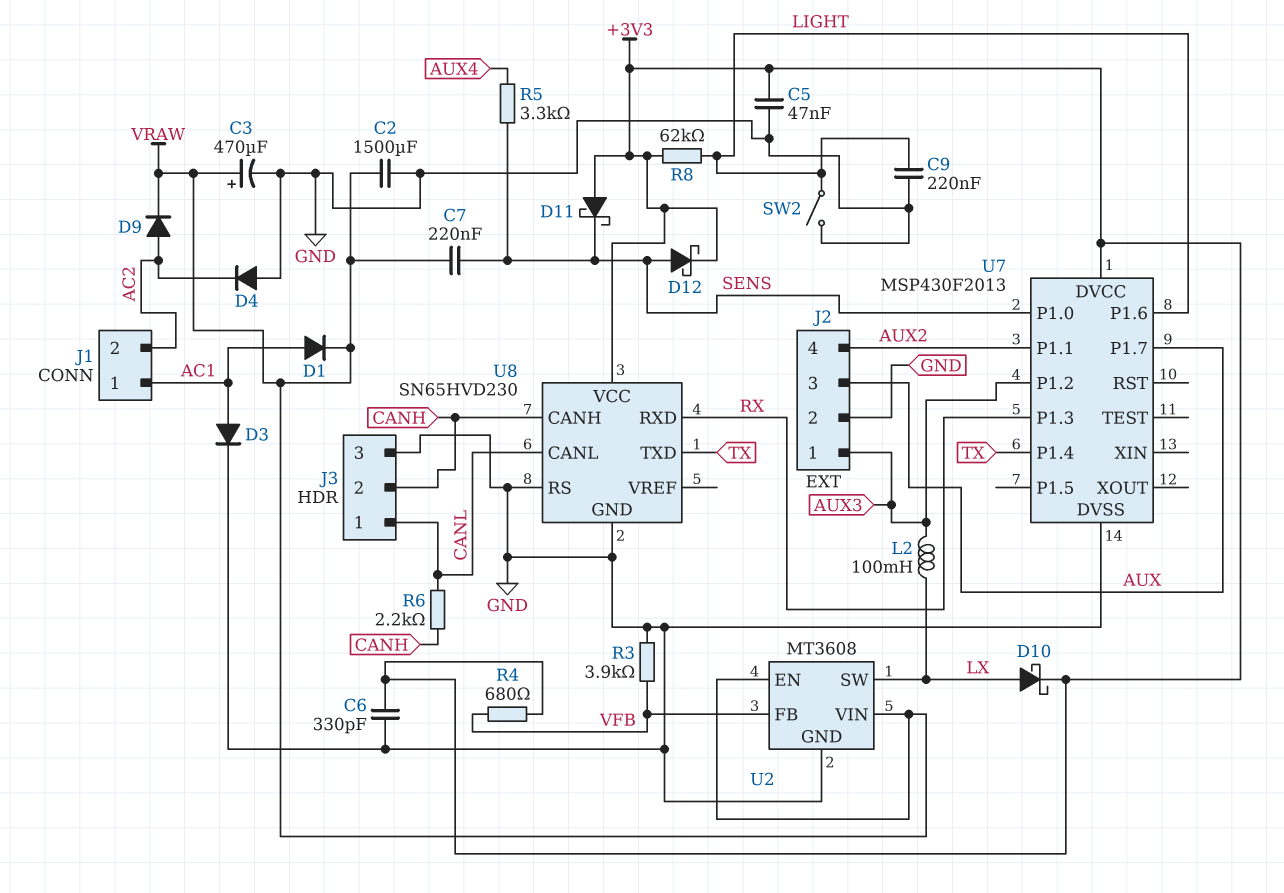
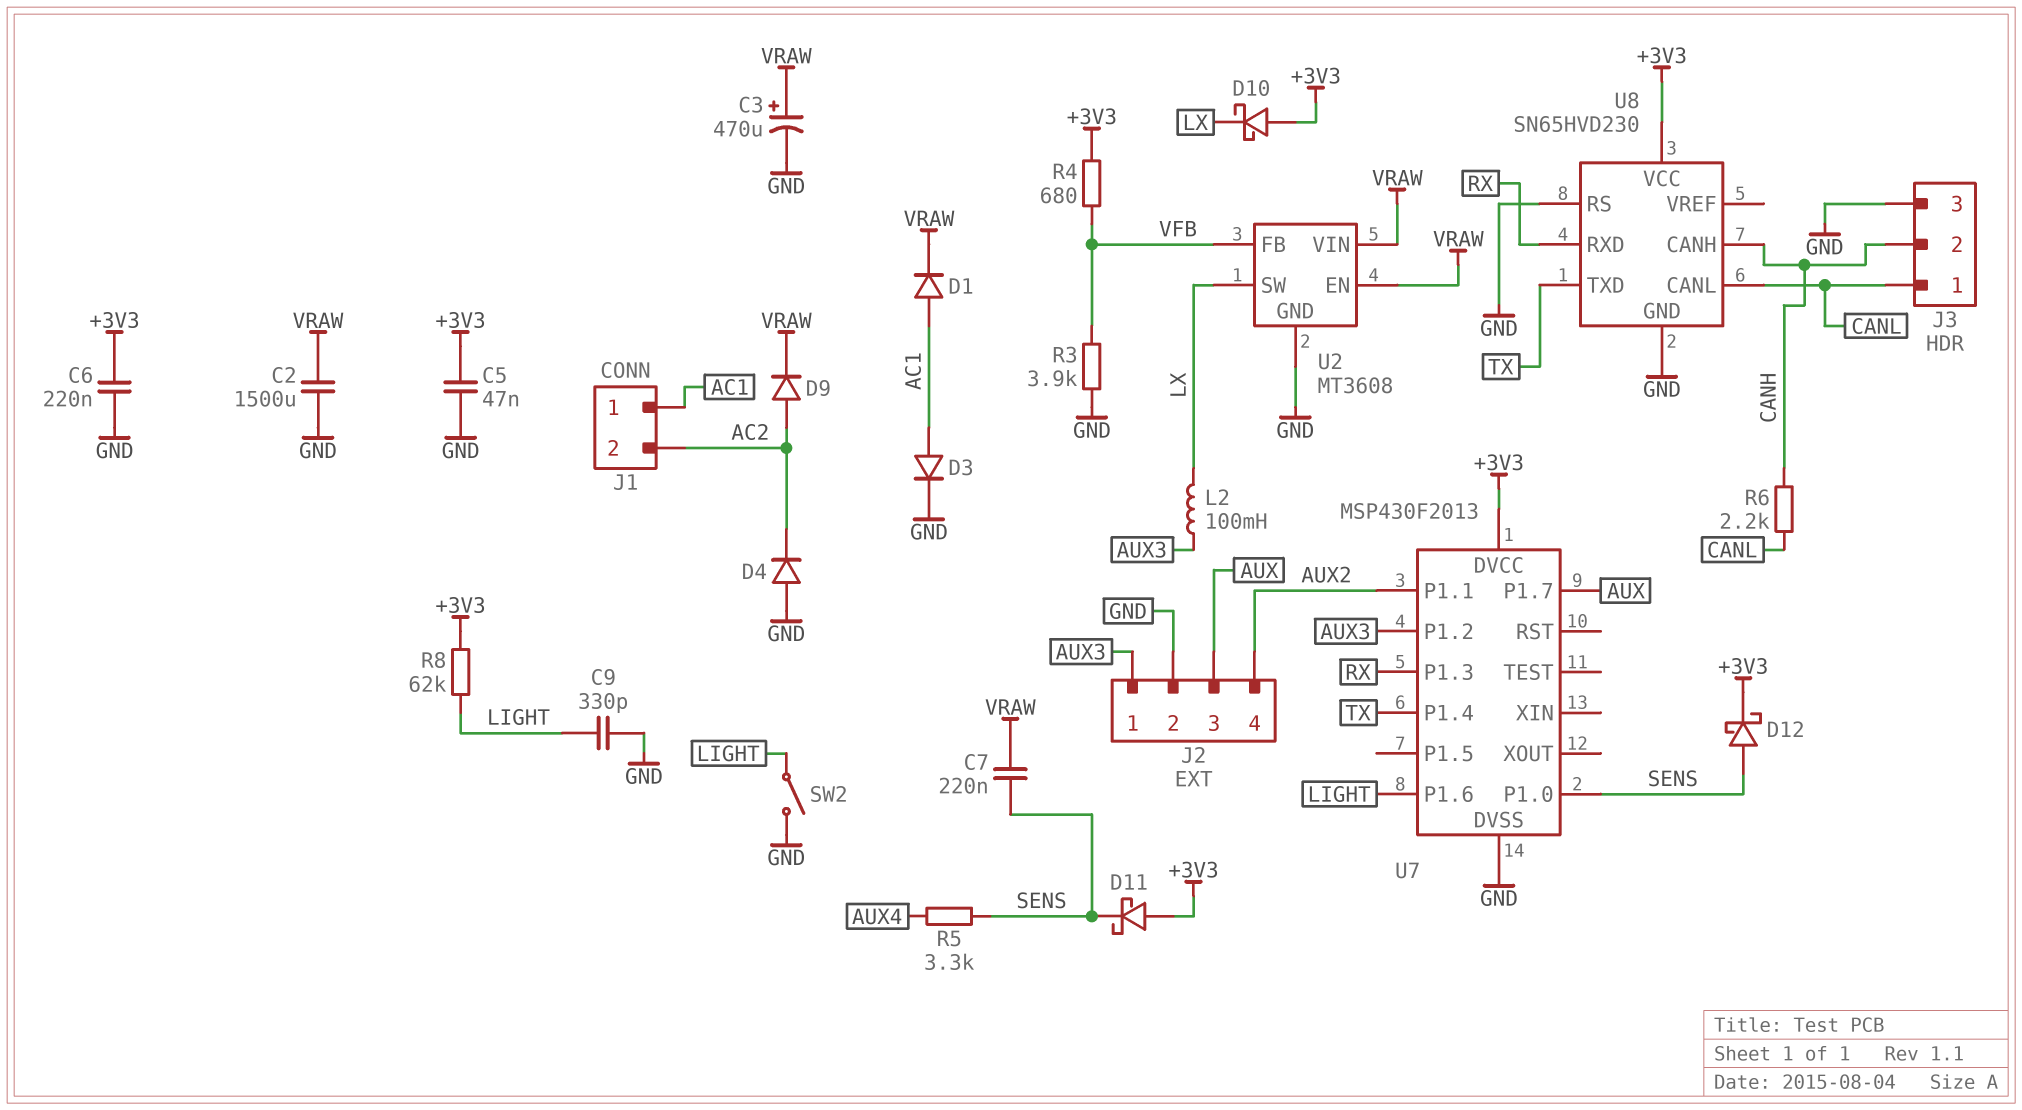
C6: 330pF (+3V3, GND) -> 220nF (+3V3, GND)
C9: 220nF (GND, LIGHT) -> 330pF (GND, LIGHT)
D10: schottky (A LX, K +3V3) -> schottky (A +3V3, K LX)

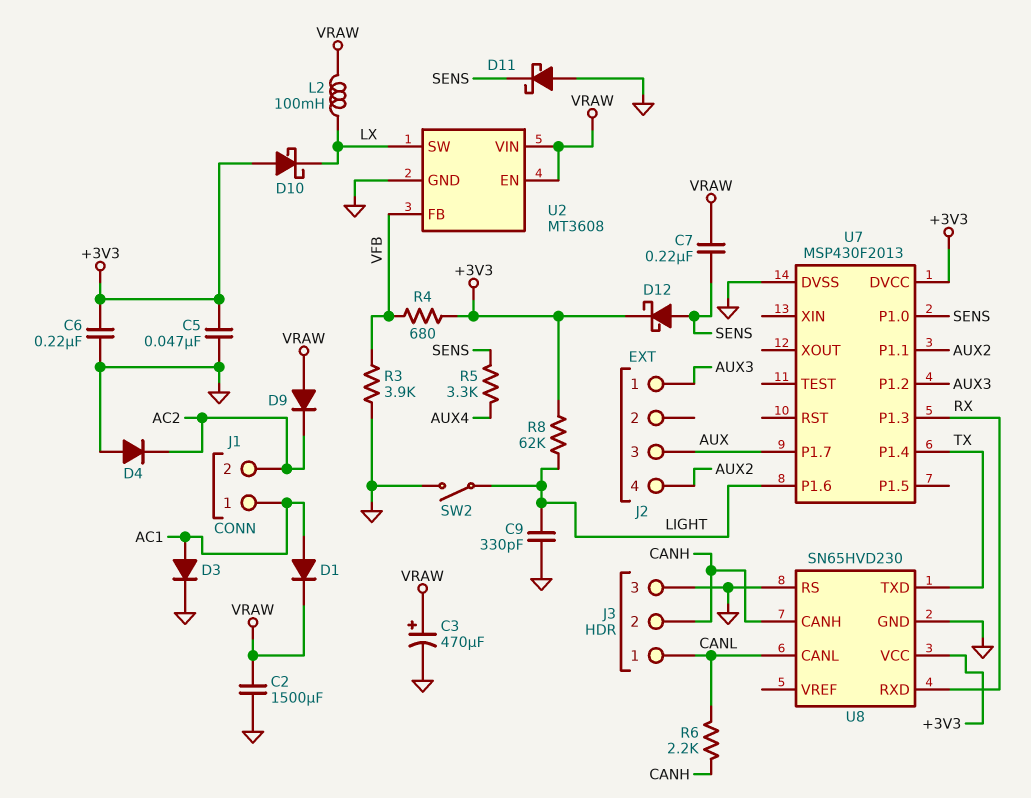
D9: diode (A AC2, K VRAW) -> diode (A VRAW, K AC2)
D11: schottky (A +3V3, K SENS) -> schottky (A GND, K SENS)
J2 pin 2: GND -> none
L2: 100mH (AUX3, LX) -> 100mH (LX, VRAW)

